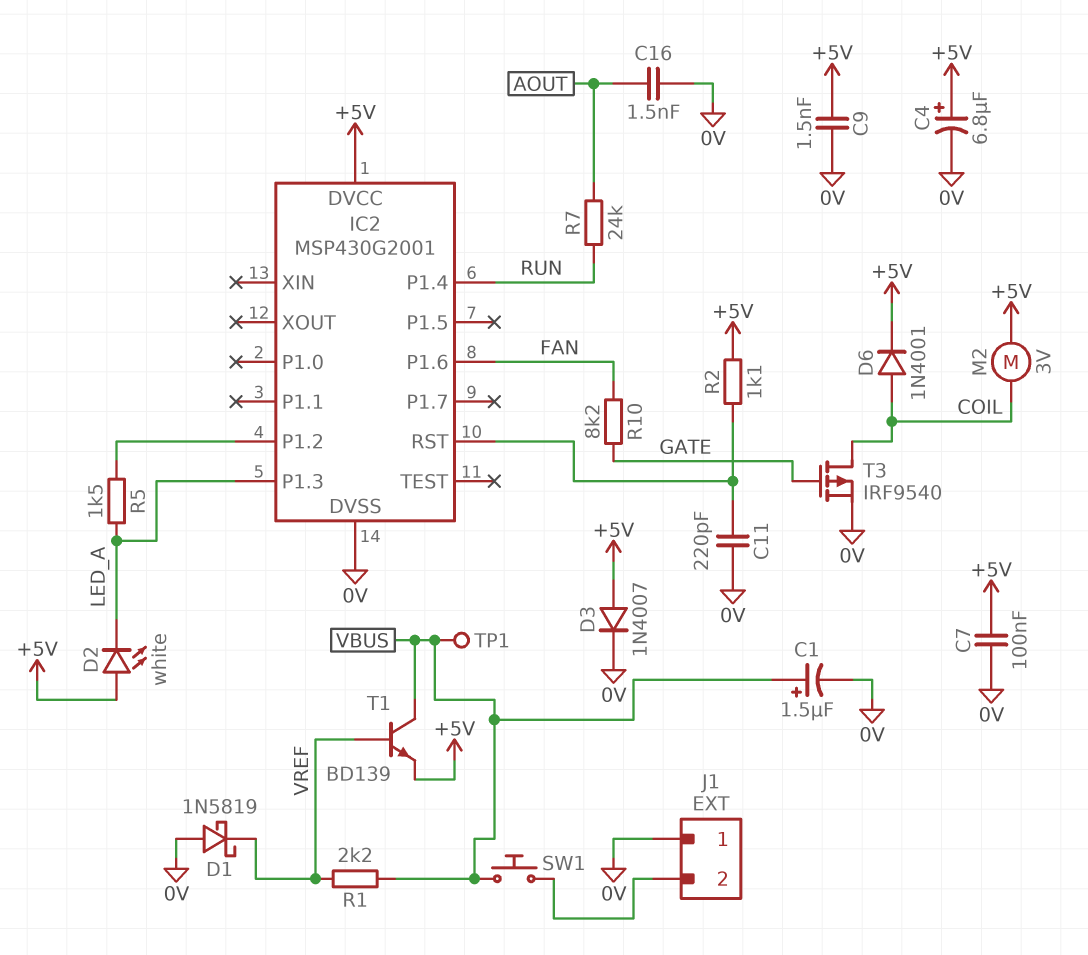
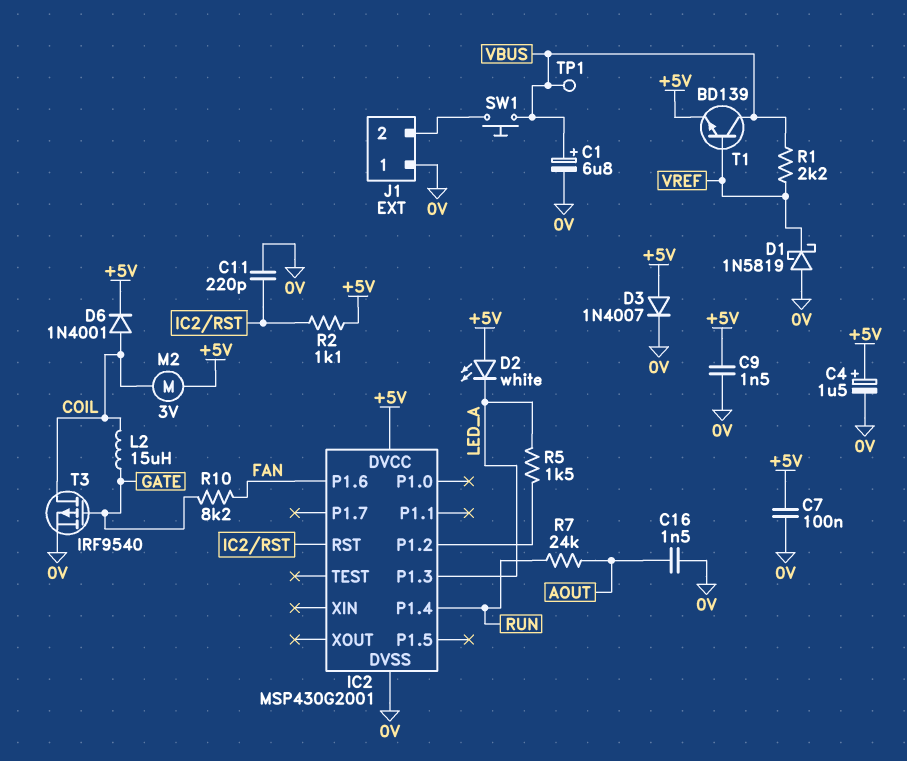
C1: 1.5uF (plus VBUS, minus 0V) -> 6.8uF (plus VBUS, minus 0V)
C4: 6.8uF (plus +5V, minus 0V) -> 1.5uF (plus +5V, minus 0V)
L2: none -> 15uH (COIL, GATE)

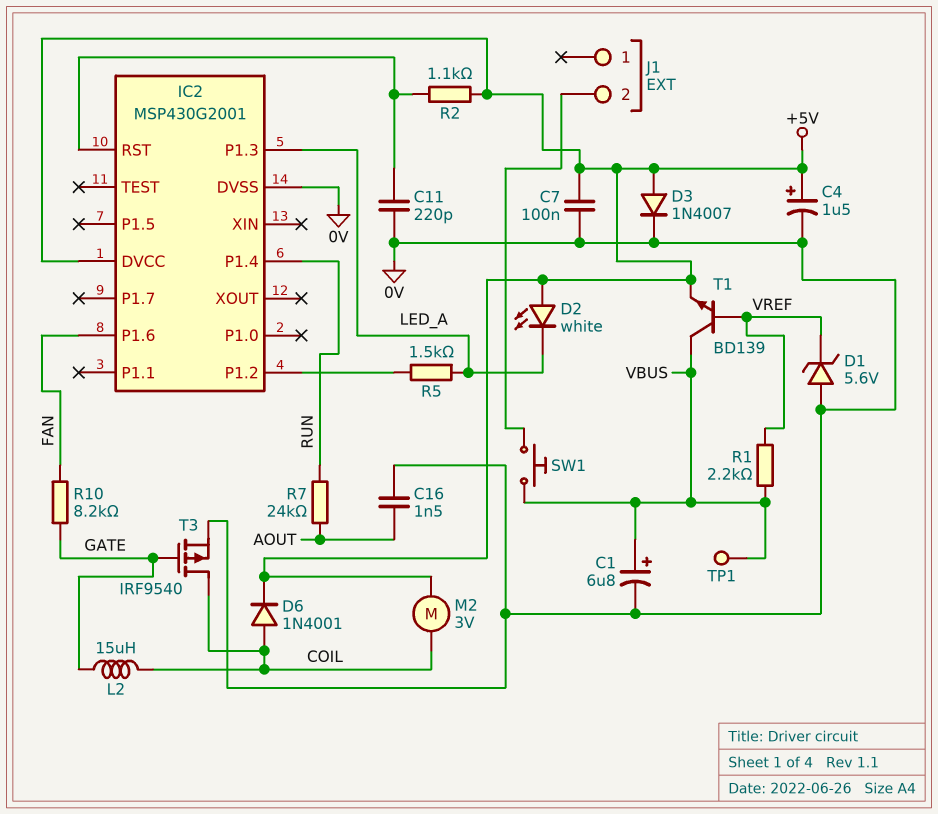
C9: 1.5nF (+5V, 0V) -> none
D1: schottky 1N5819 (A 0V, K VREF) -> zener 5.6V (A 0V, K VREF)
J1 pin 1: 0V -> none

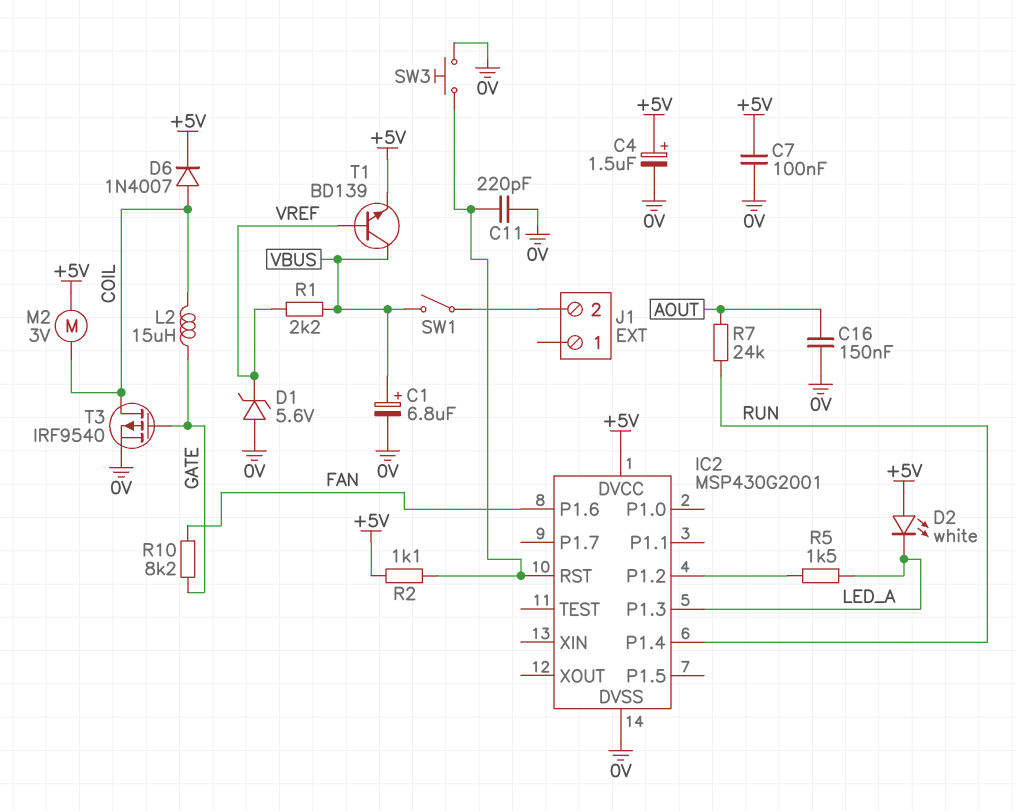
C16: 1.5nF (0V, AOUT) -> 150nF (0V, AOUT)
D3: diode 1N4007 (A +5V, K 0V) -> none
D6: diode 1N4001 (A COIL, K +5V) -> diode 1N4007 (A COIL, K +5V)
SW1: button (J1/2, VBUS) -> switch (J1/2, VBUS)
SW3: none -> button (0V, IC2/RST)
TP1: test point (VBUS) -> none

